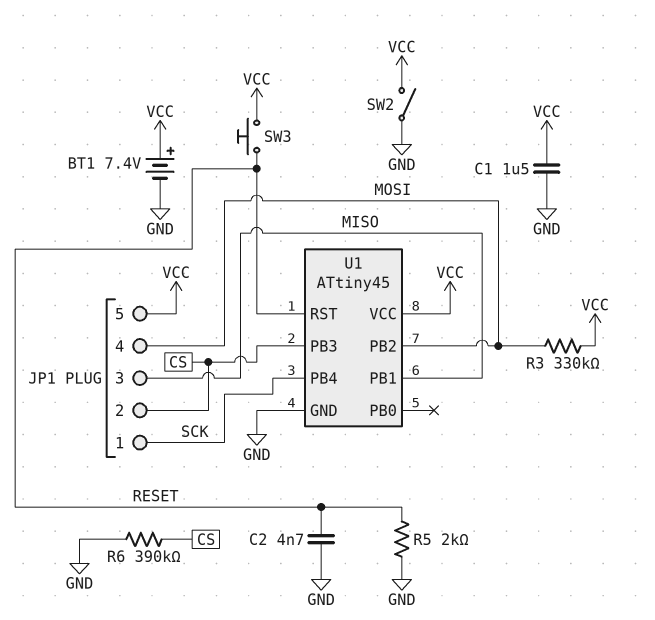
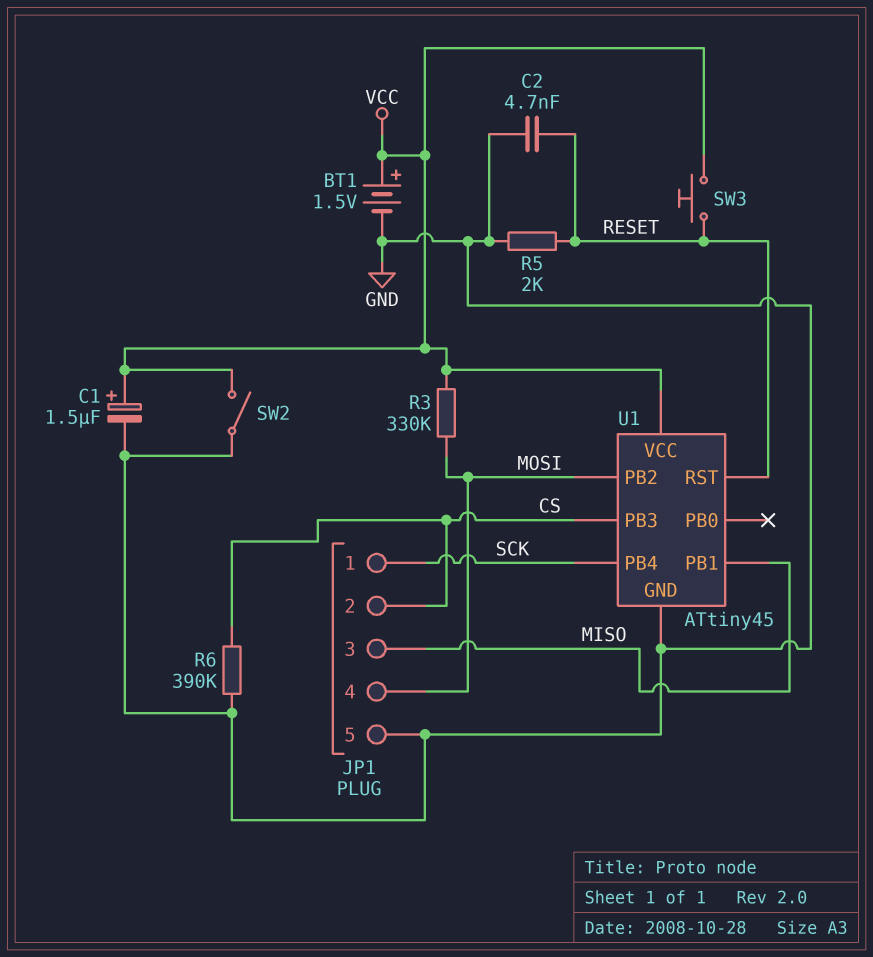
BT1: 7.4V (plus VCC, minus GND) -> 1.5V (plus VCC, minus GND)
C1: 1.5uF (GND, VCC) -> 1.5uF (plus VCC, minus GND)
JP1 pin 5: VCC -> GND

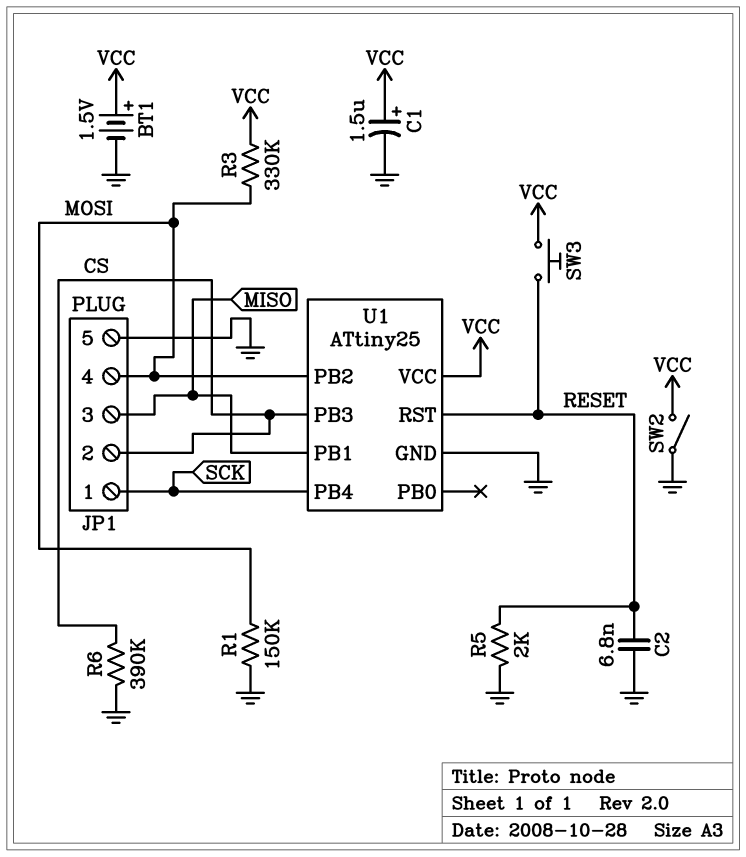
C2: 4.7nF (GND, RESET) -> 6.8nF (GND, RESET)
R1: none -> 150k (GND, MOSI)
U1: ATtiny45 -> ATtiny25

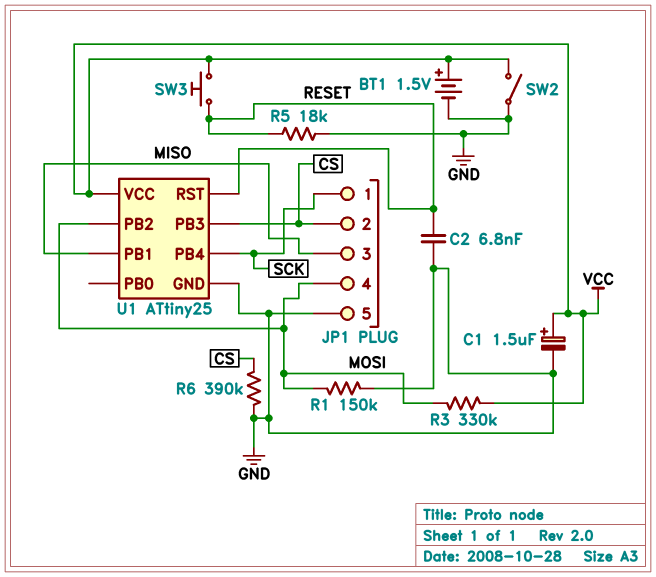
R5: 2k (GND, RESET) -> 18k (GND, RESET)

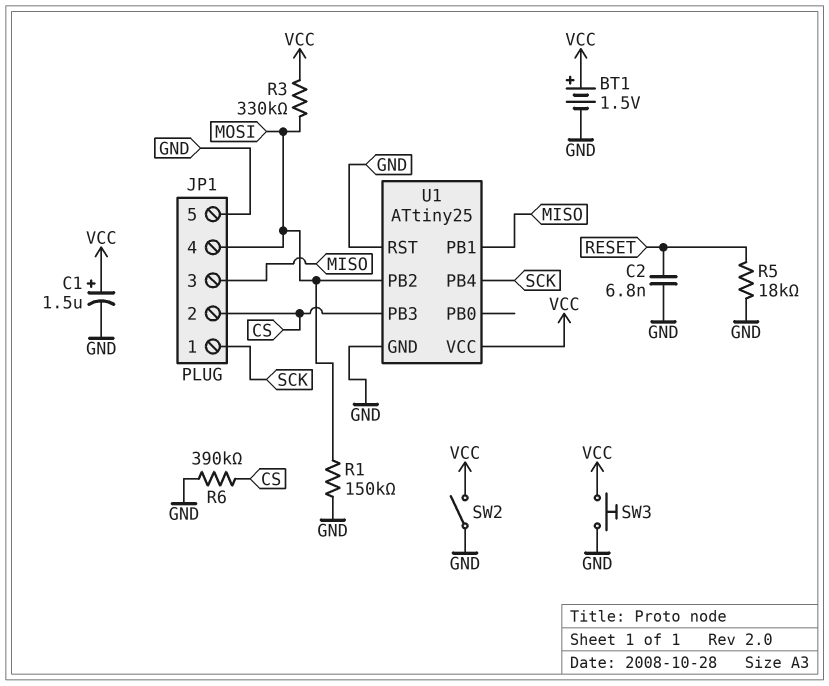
SW3: button (RESET, VCC) -> button (GND, VCC)
U1 pin RST: RESET -> GND

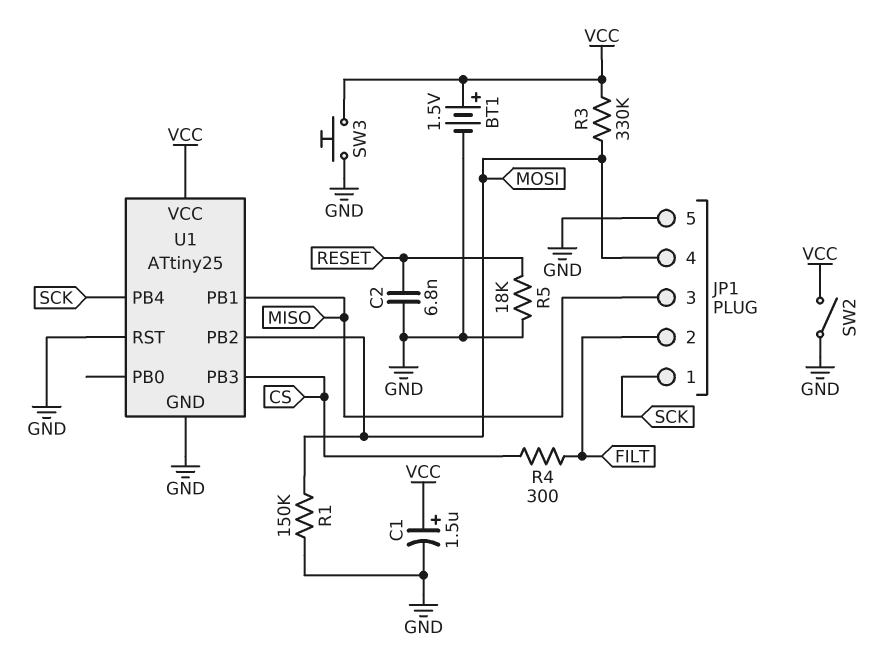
JP1 pin 2: CS -> FILT
R4: none -> 300 (CS, FILT)
R6: 390k (CS, GND) -> none

